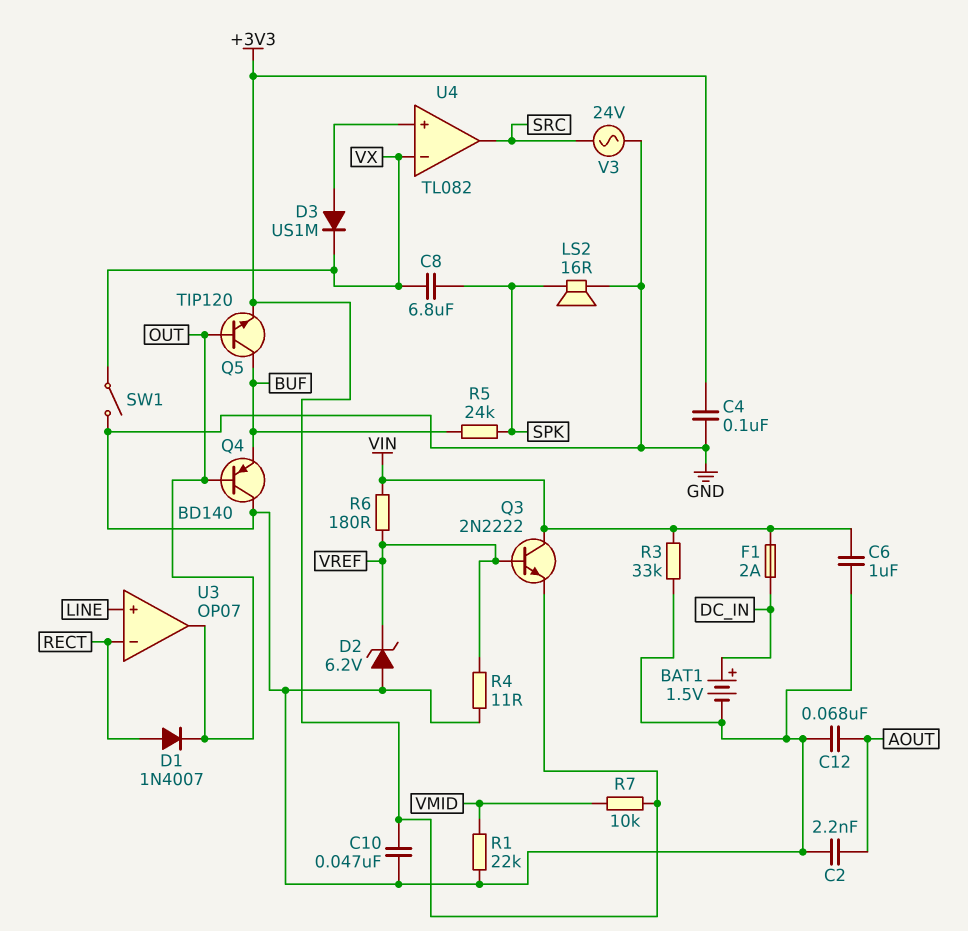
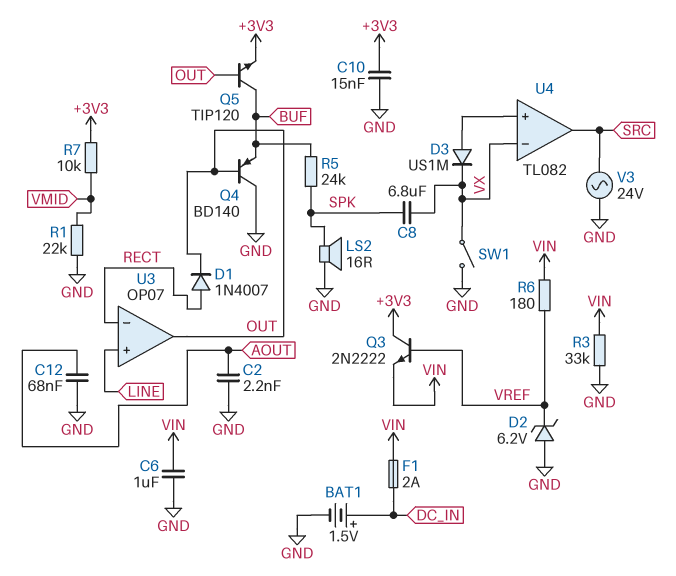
C4: 100nF (+3V3, GND) -> none
C10: 47nF (+3V3, GND) -> 15nF (+3V3, GND)
Q3: NPN 2N2222 (B VREF, C VIN, E +3V3) -> NPN 2N2222 (B VREF, C +3V3, E VIN)
R4: 11 (GND, VREF) -> none

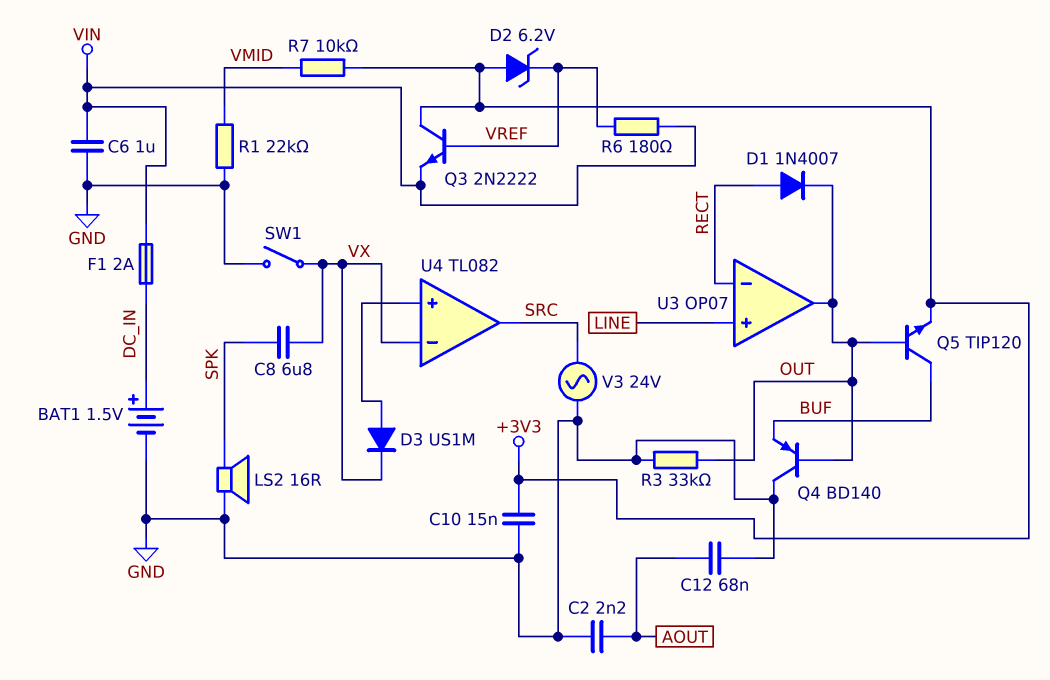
D2: zener 6.2V (A GND, K VREF) -> zener 6.2V (A +3V3, K VREF)
R3: 33k (GND, VIN) -> 33k (GND, OUT)
R5: 24k (BUF, SPK) -> none

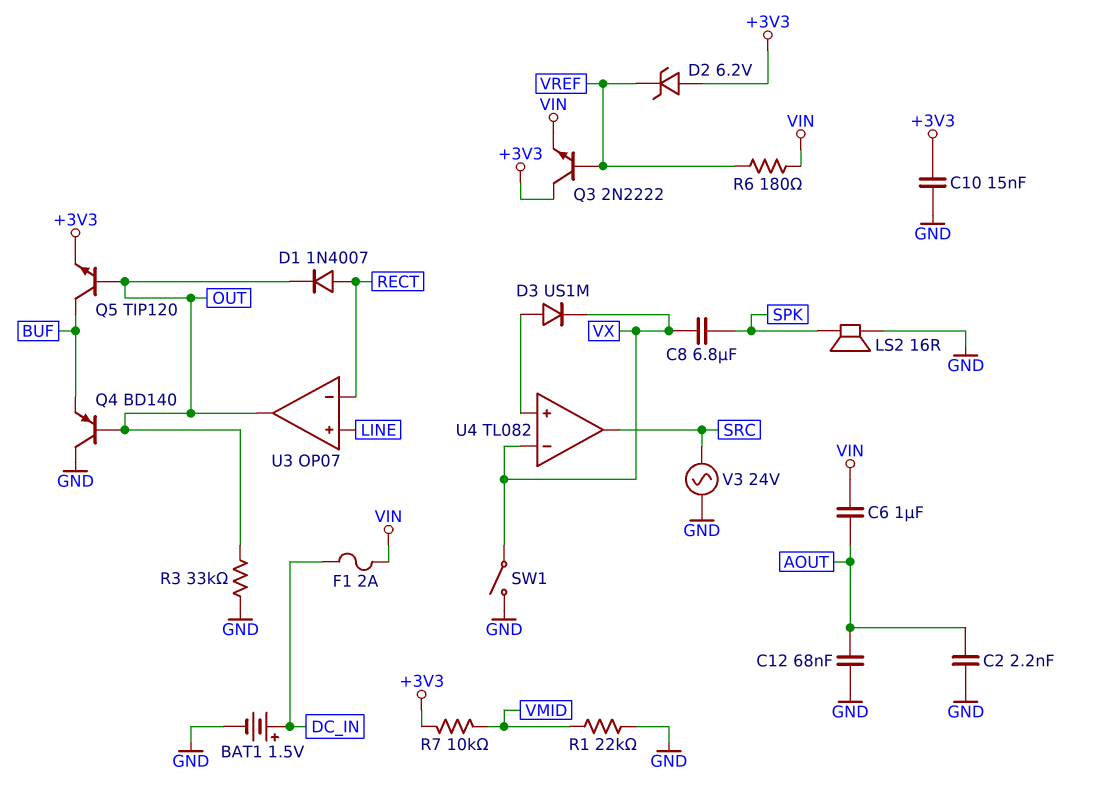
C6: 1uF (GND, VIN) -> 1uF (AOUT, VIN)

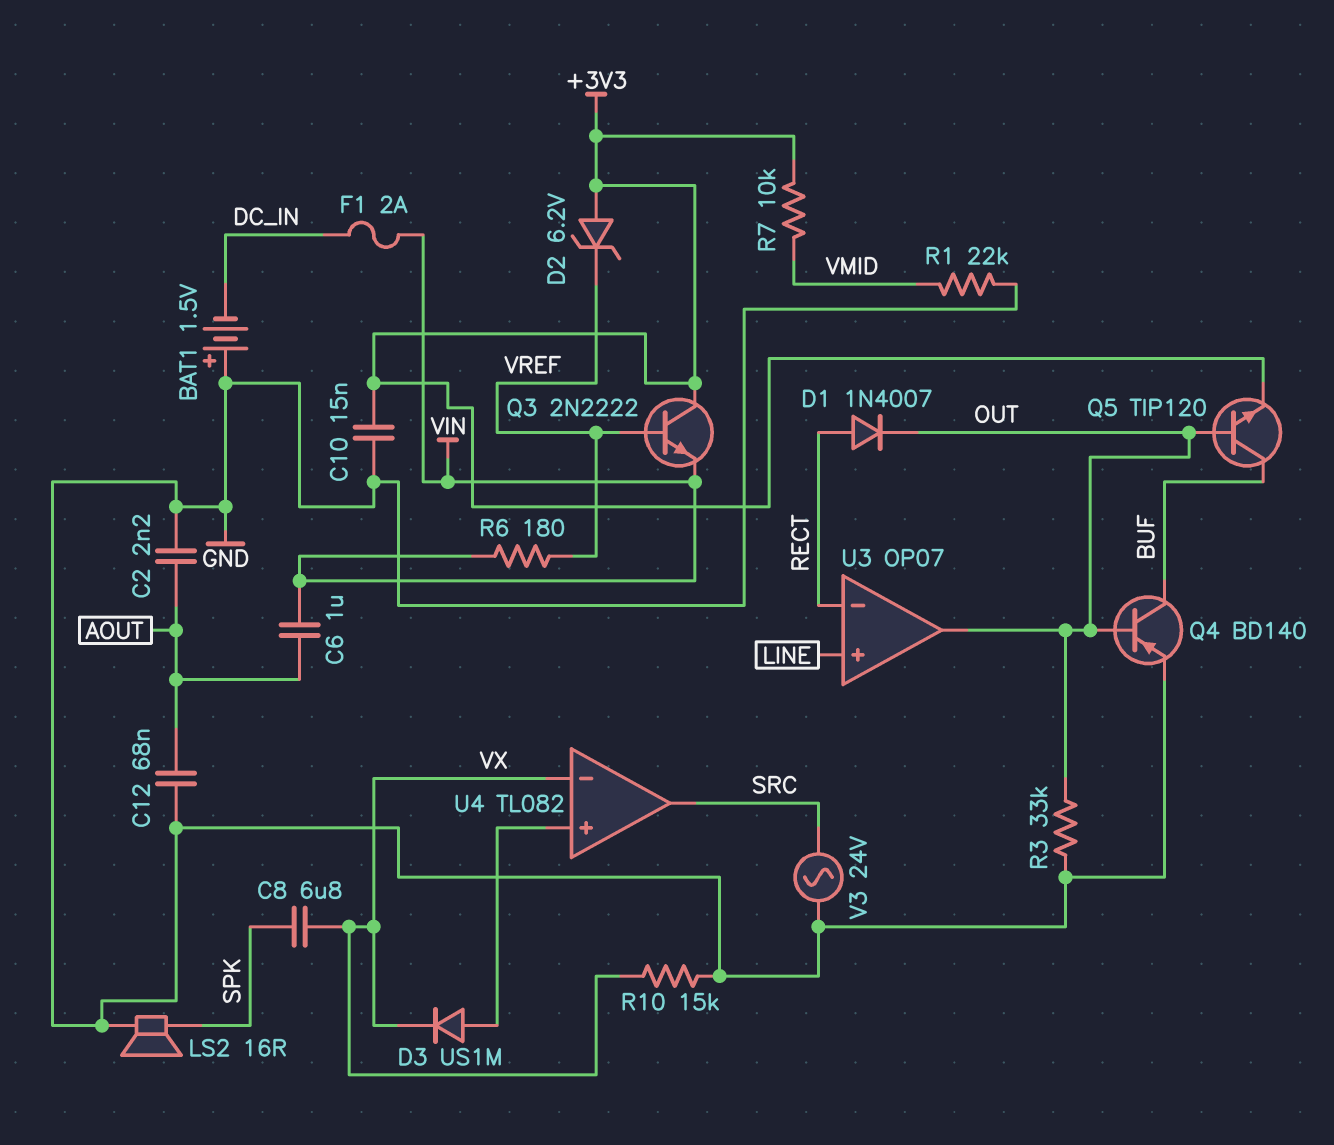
BAT1: 1.5V (plus DC_IN, minus GND) -> 1.5V (plus GND, minus DC_IN)
Q4: PNP BD140 (B OUT, C GND, E BUF) -> PNP BD140 (B OUT, C BUF, E GND)
R10: none -> 15k (GND, VX)
SW1: switch (GND, VX) -> none

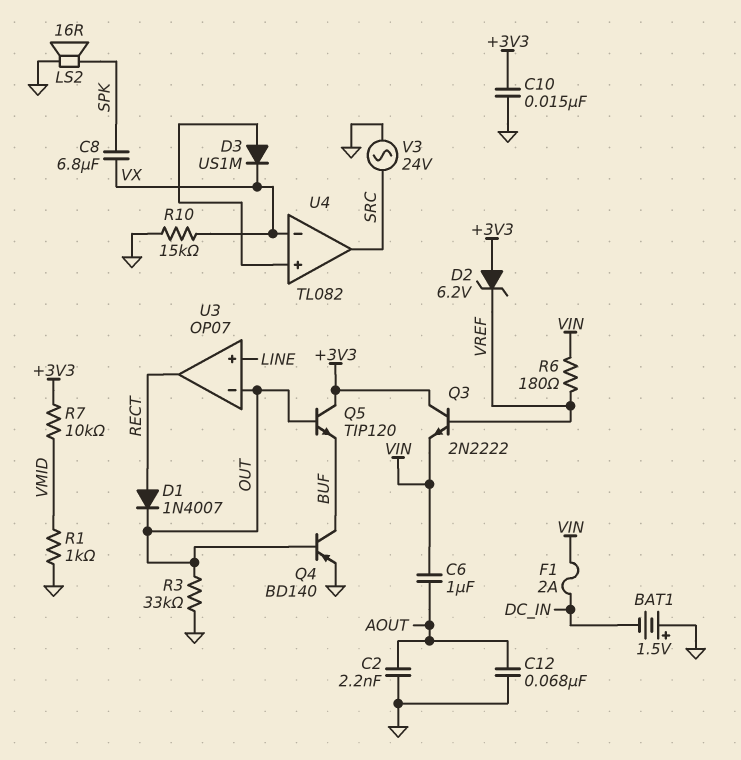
Q5: NPN TIP120 (B OUT, C BUF, E +3V3) -> NPN TIP120 (B OUT, C +3V3, E BUF)
R1: 22k (GND, VMID) -> 1k (GND, VMID)
U3 pin in-: RECT -> OUT
U3 pin out: OUT -> RECT

